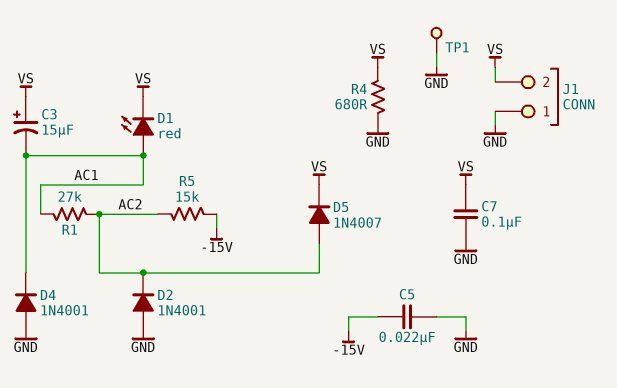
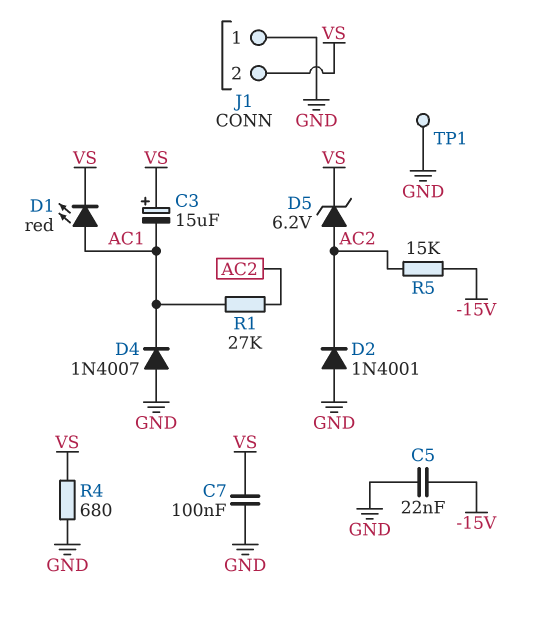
D4: diode 1N4001 (A GND, K AC1) -> diode 1N4007 (A GND, K AC1)
D5: diode 1N4007 (A AC2, K VS) -> zener 6.2V (A AC2, K VS)

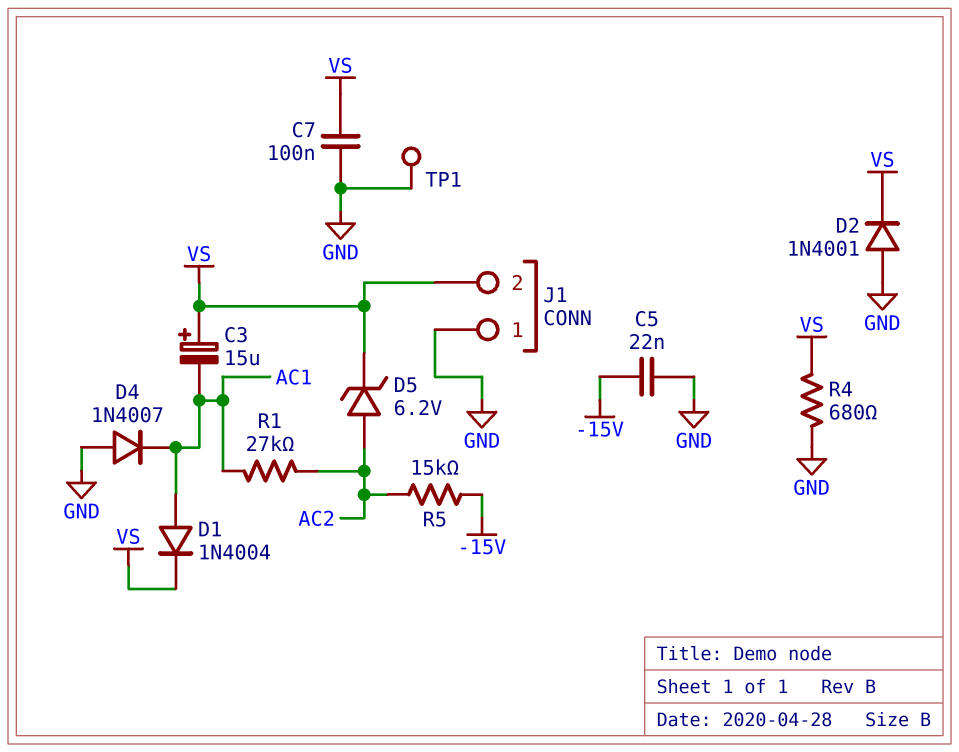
D1: LED red (A AC1, K VS) -> diode 1N4004 (A AC1, K VS)
D2: diode 1N4001 (A GND, K AC2) -> diode 1N4001 (A GND, K VS)

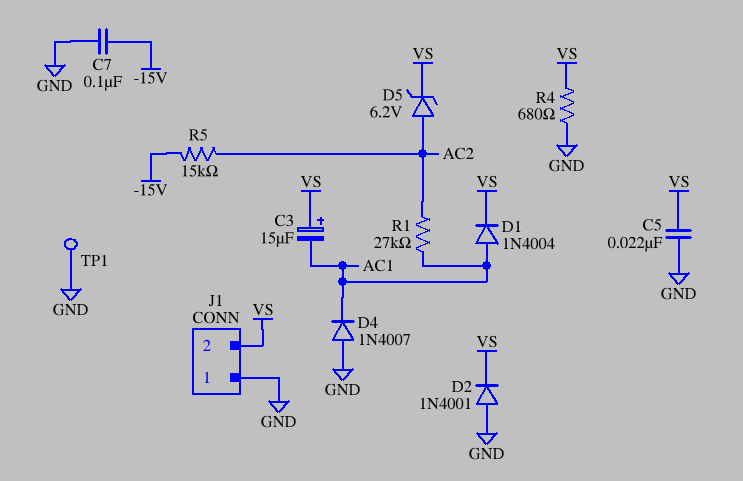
C5: 22nF (-15V, GND) -> 22nF (GND, VS)
C7: 100nF (GND, VS) -> 100nF (-15V, GND)

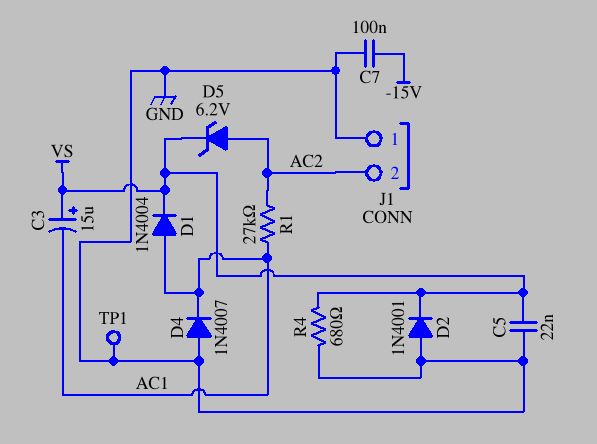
J1 pin 2: VS -> AC2
R5: 15k (-15V, AC2) -> none

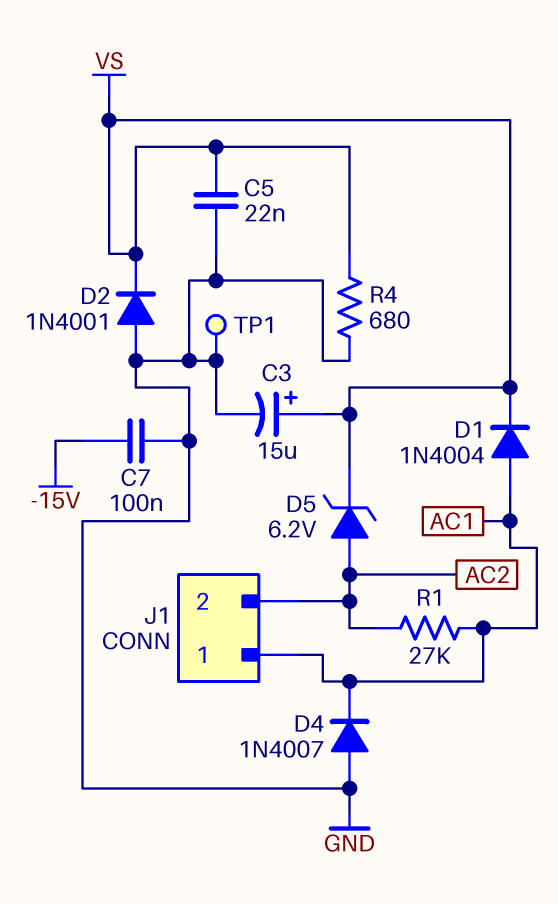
C3: 15uF (plus VS, minus AC1) -> 15uF (plus VS, minus GND)
J1 pin 1: GND -> AC1

